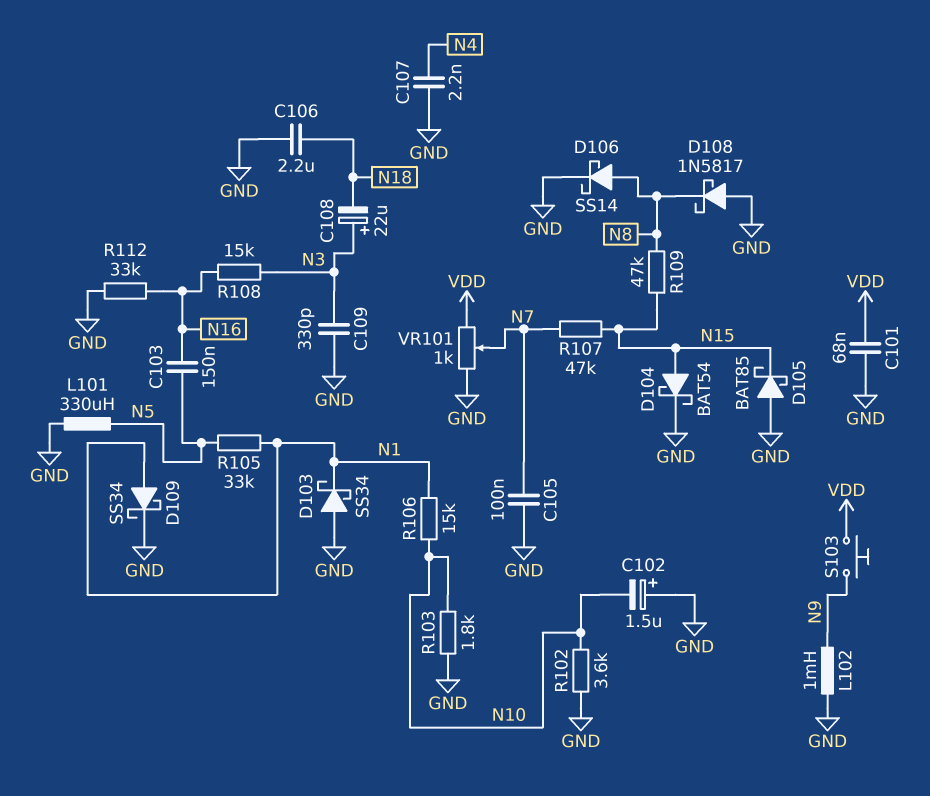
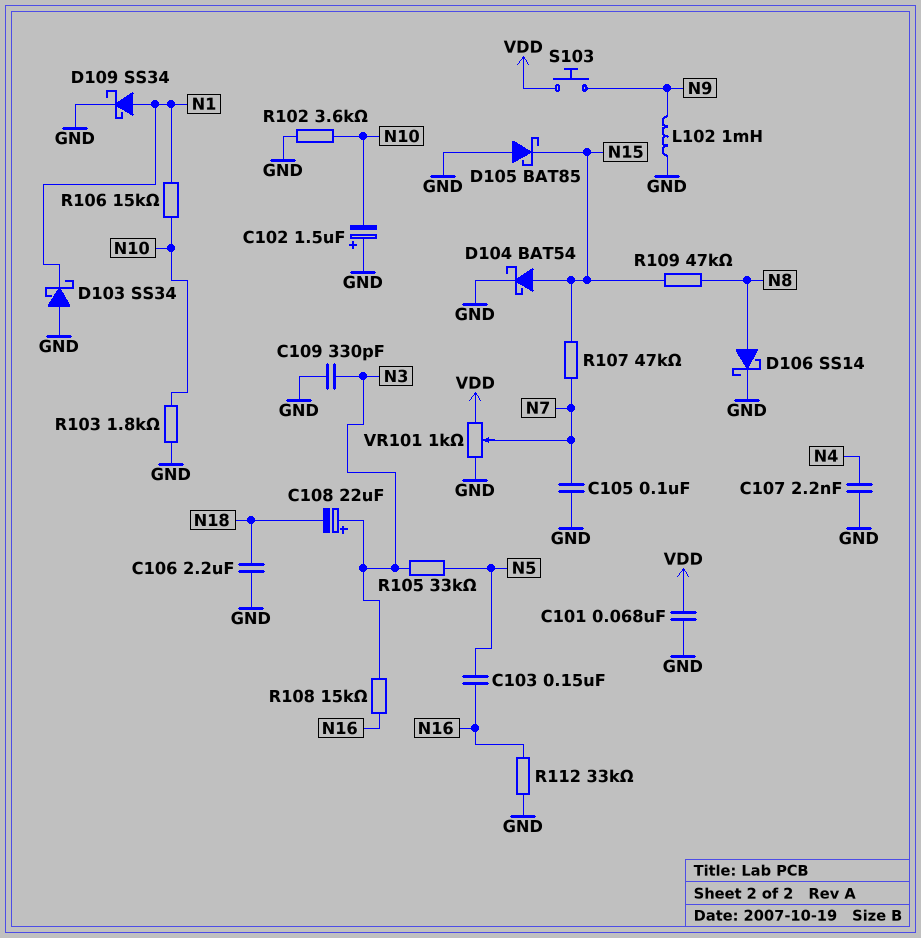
D108: schottky 1N5817 (A GND, K N8) -> none
L101: 330uH (GND, N5) -> none
R105: 33k (N1, N5) -> 33k (N3, N5)

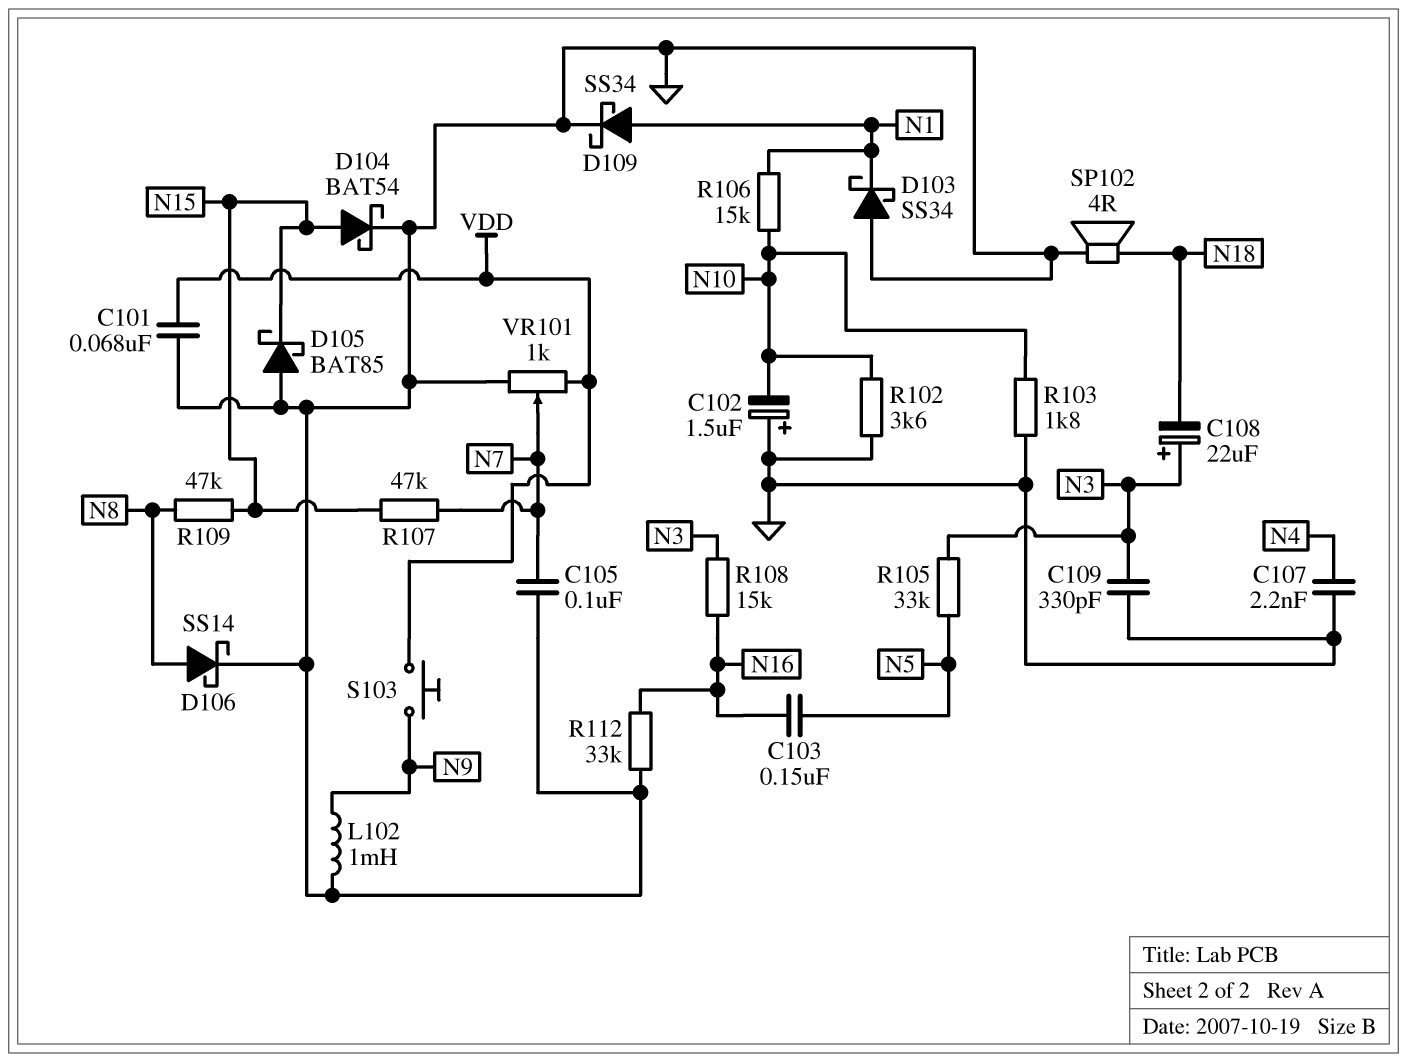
C106: 2.2uF (GND, N18) -> none
SP102: none -> speaker 4R (GND, N18)

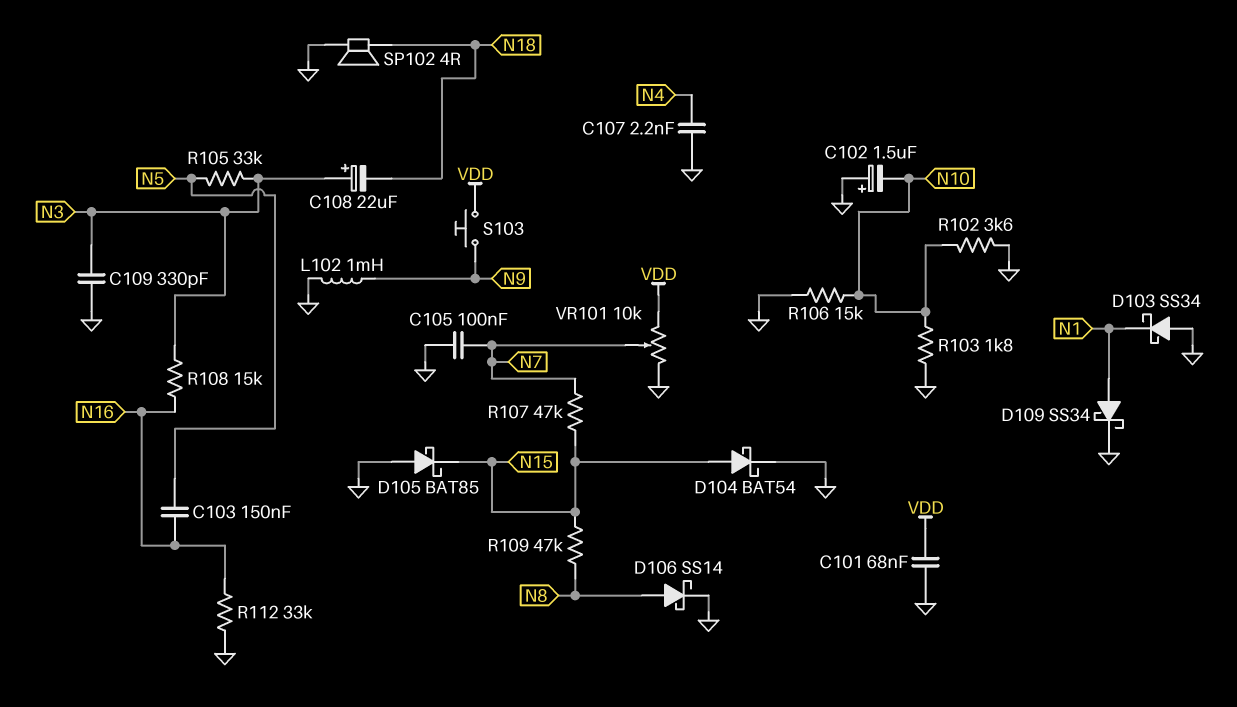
R106: 15k (N1, N10) -> 15k (GND, N10)
VR101: 1k (GND, VDD, wiper N7) -> 10k (GND, VDD, wiper N7)

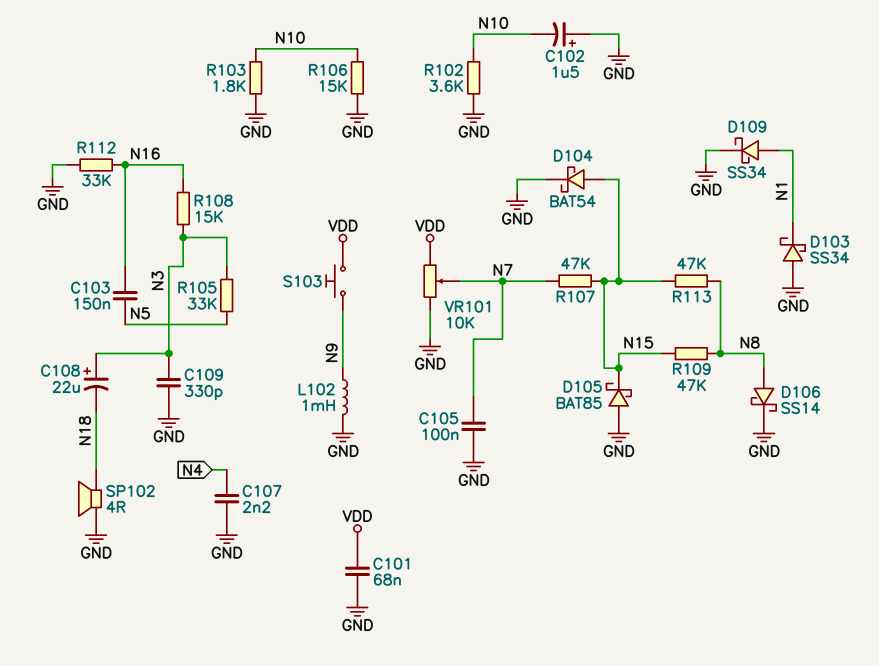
R113: none -> 47k (N8, N15)

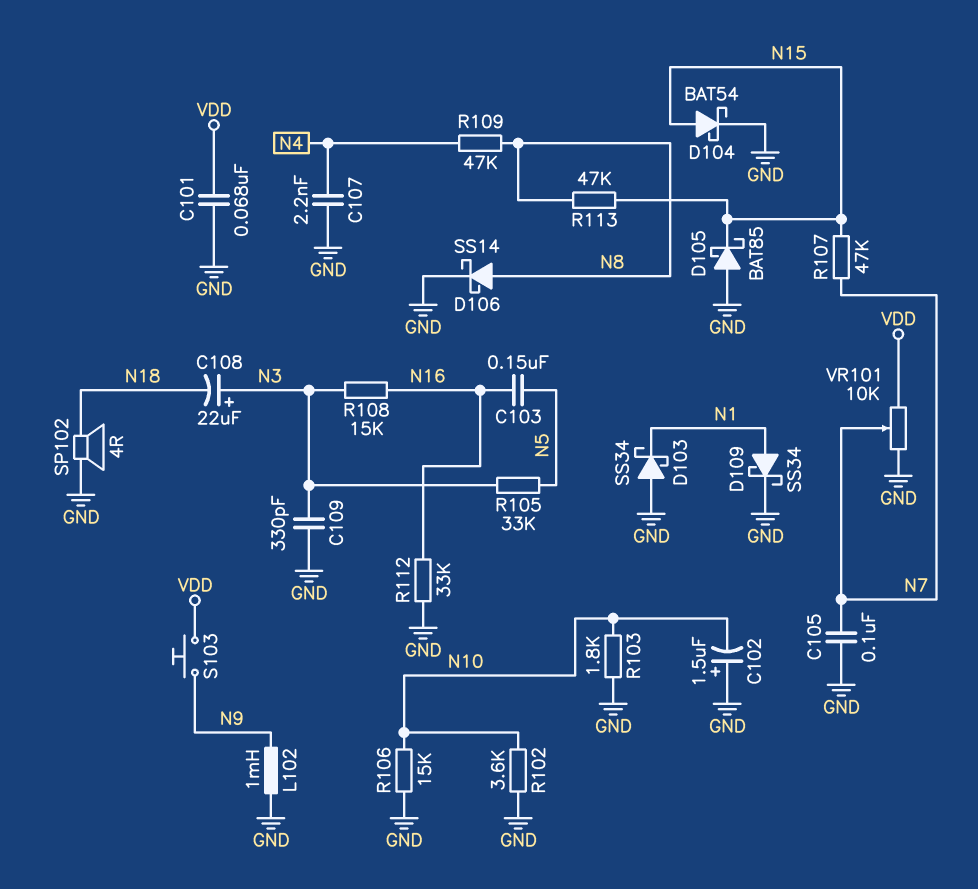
R109: 47k (N8, N15) -> 47k (N4, N8)

